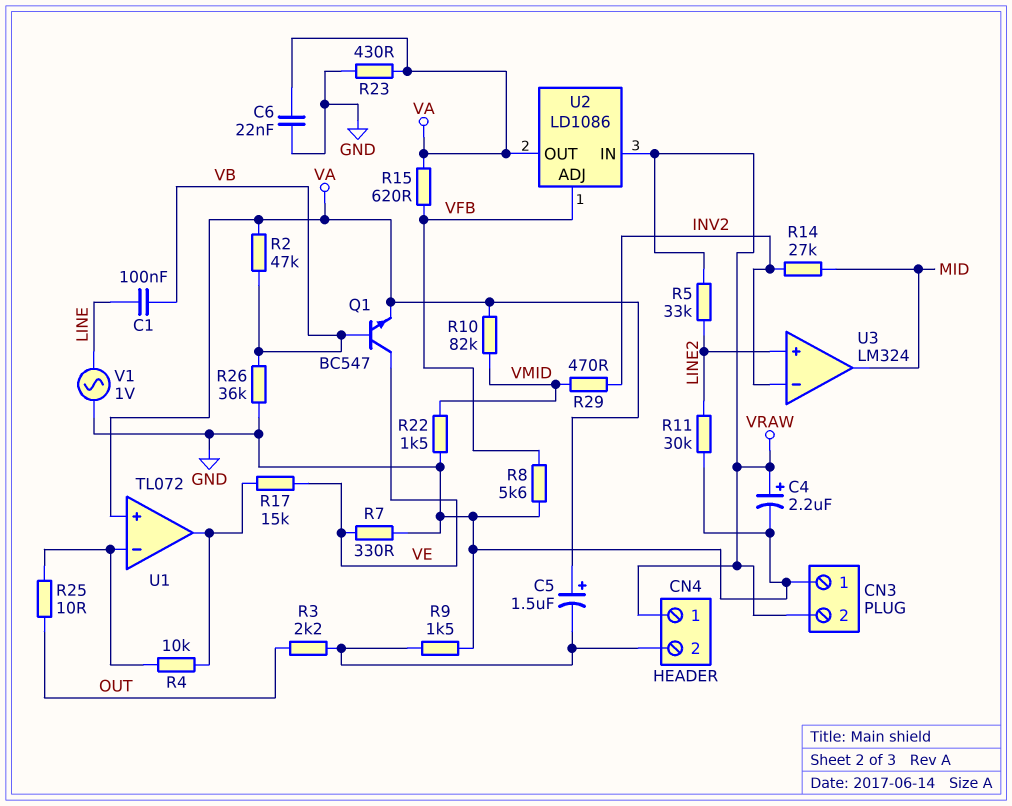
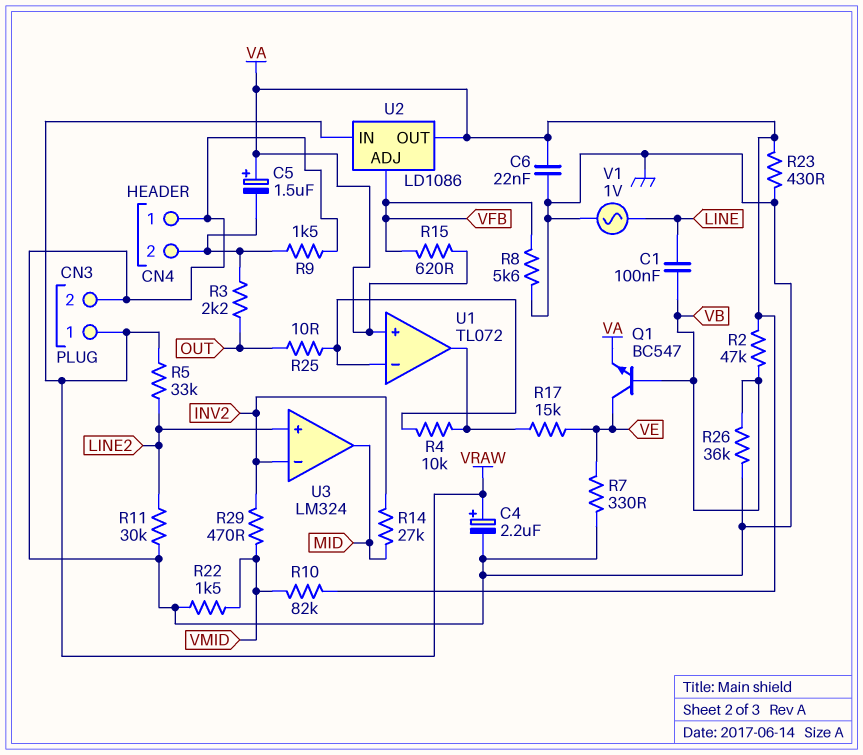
CN3 pin 1: GND -> VRAW
CN3 pin 2: VRAW -> GND
CN4 pin 1: VRAW -> GND

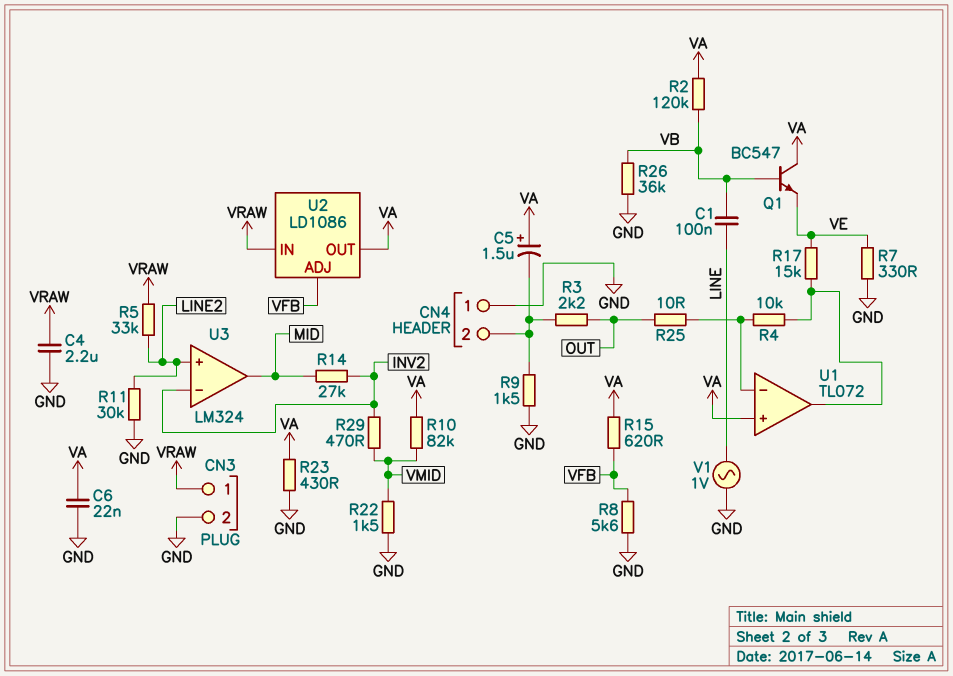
C4: 2.2uF (plus VRAW, minus GND) -> 2.2uF (GND, VRAW)
Q1: NPN BC547 (B VB, C VE, E VA) -> NPN BC547 (B VB, C VA, E VE)
R2: 47k (VA, VB) -> 120k (VA, VB)

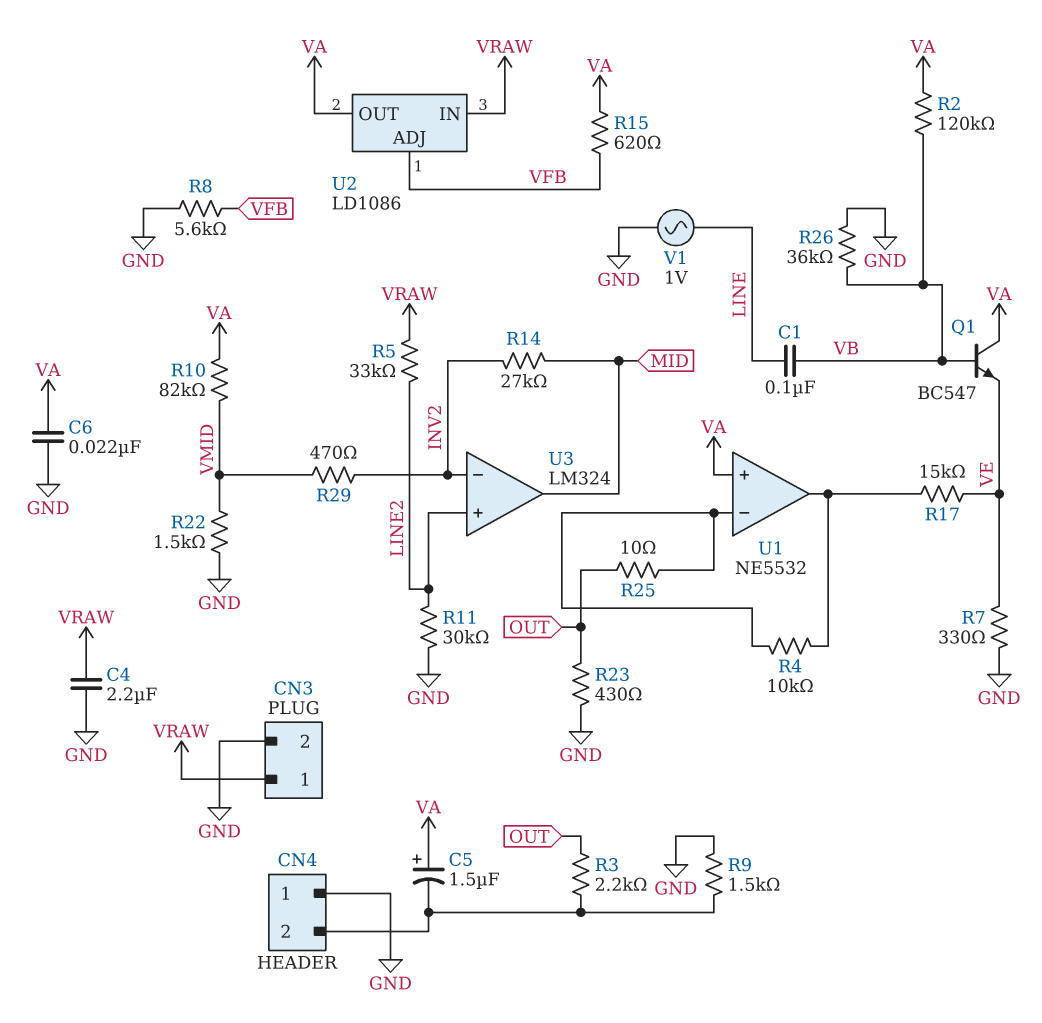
R23: 430 (GND, VA) -> 430 (GND, OUT)
U1: TL072 -> NE5532

